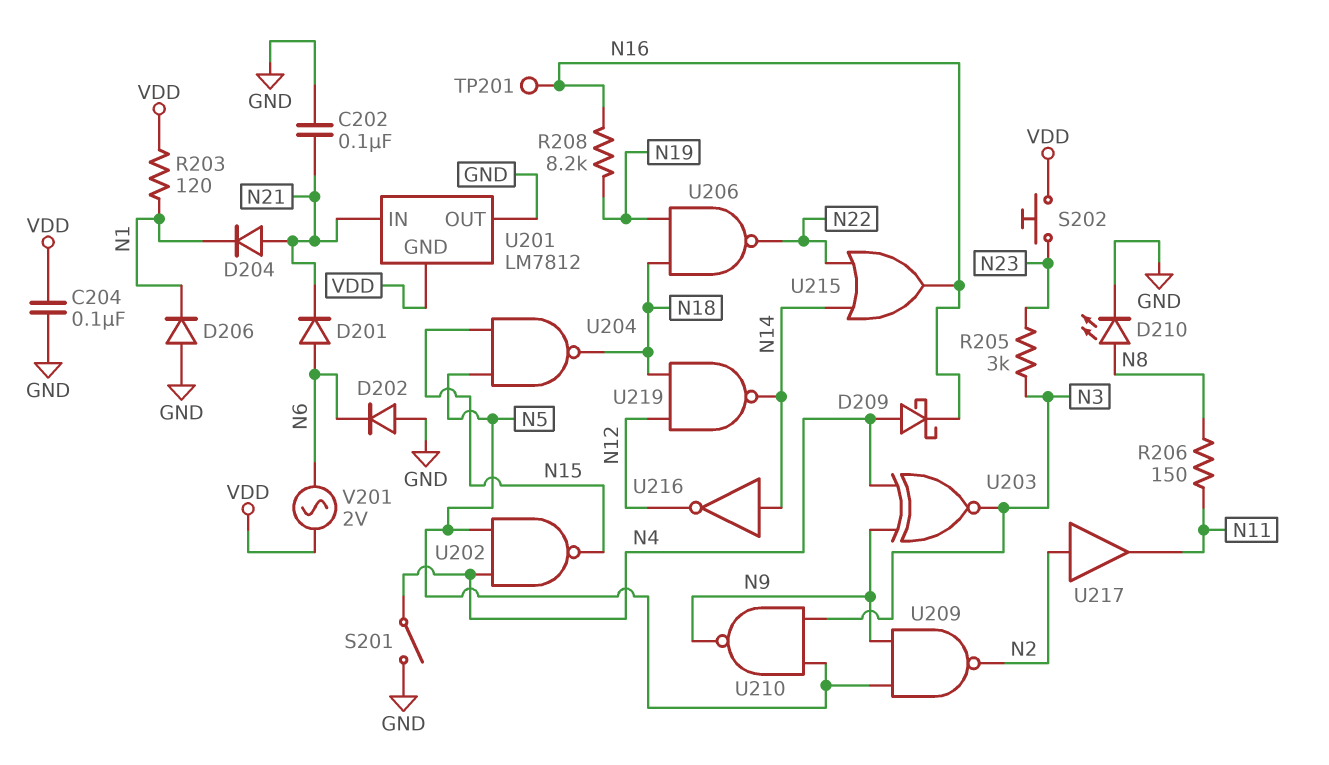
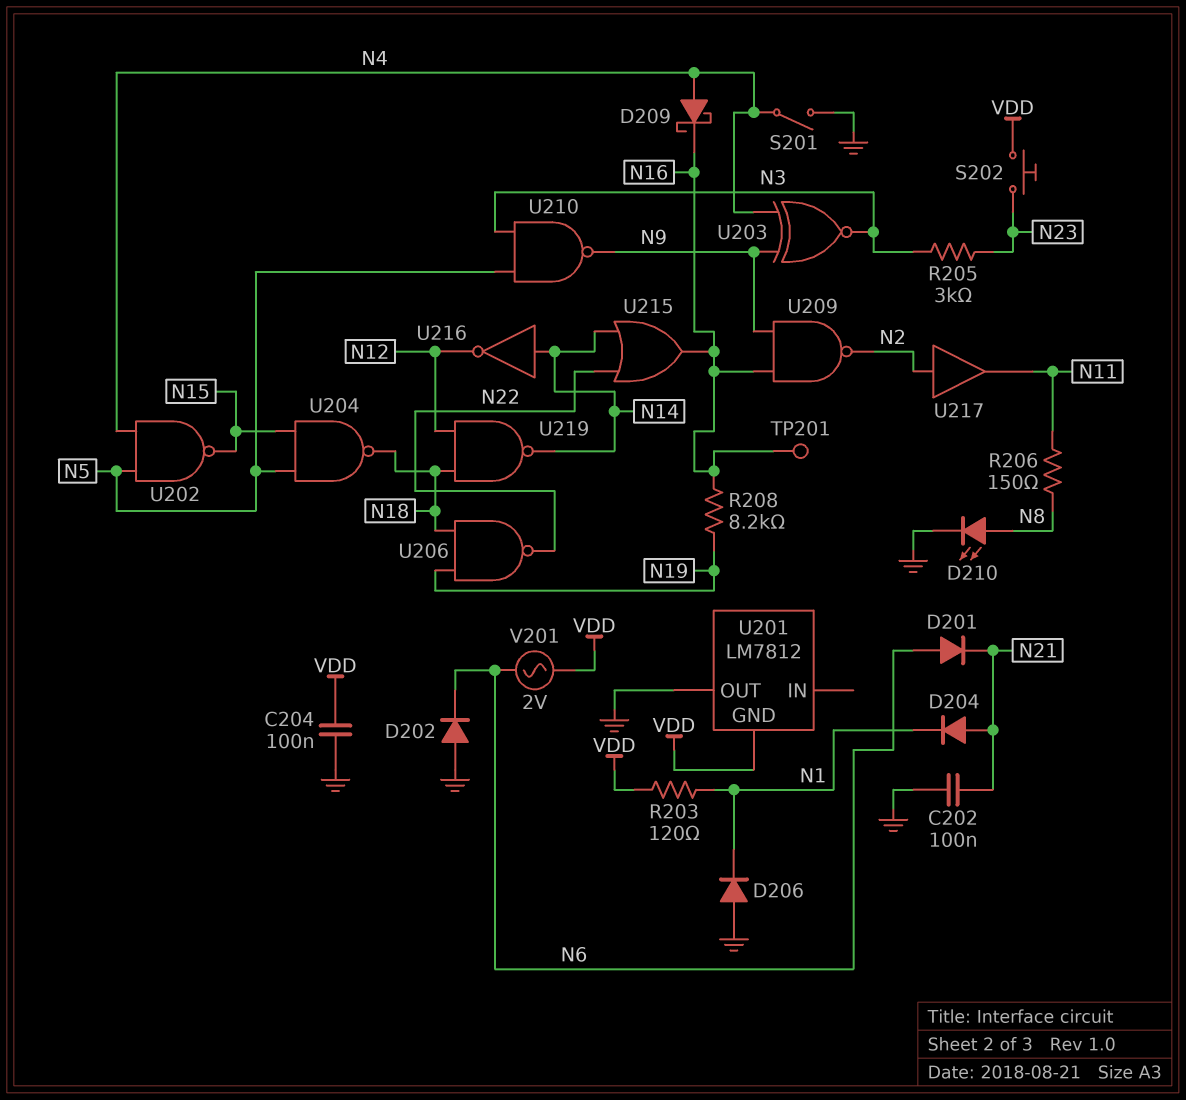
U201 pin IN: N21 -> none
U209: NAND (in N5, in N9, out N2) -> NAND (in N9, in N16, out N2)

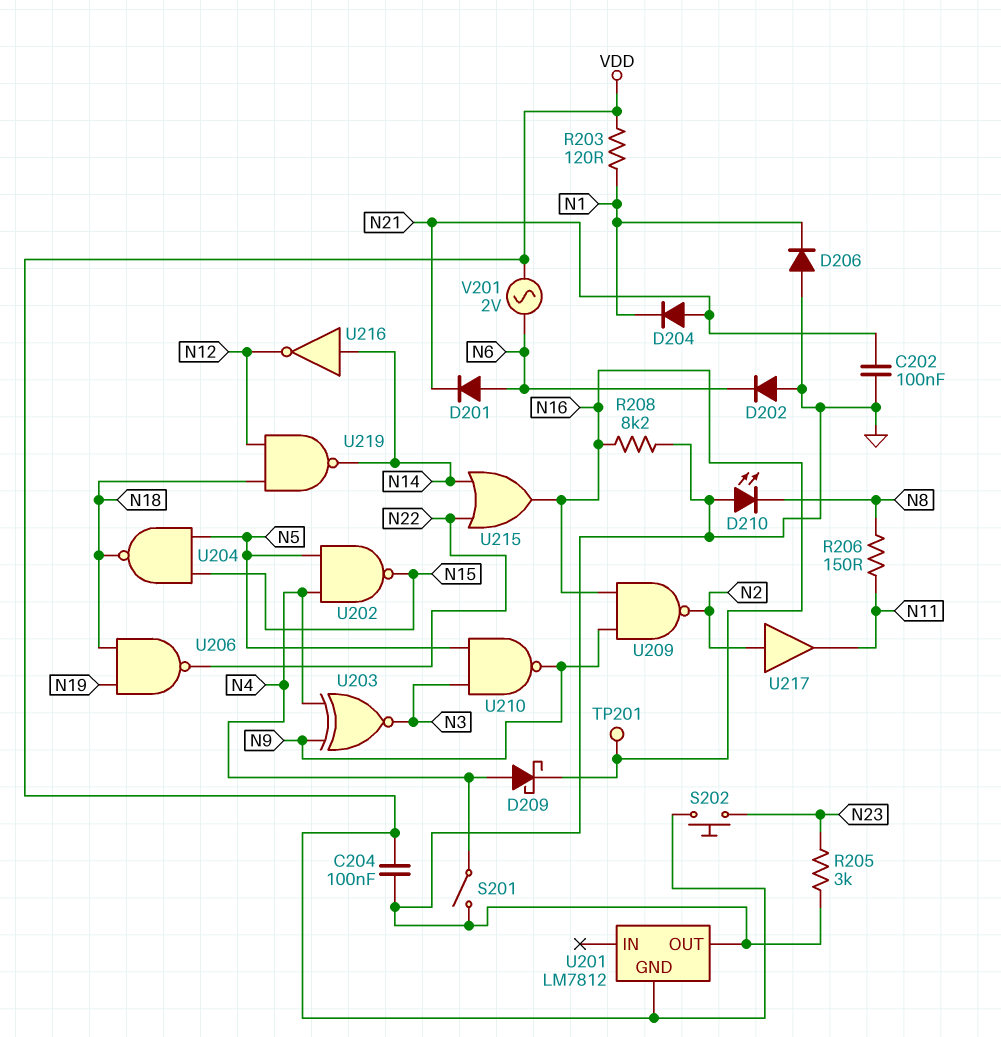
D210: LED (A N8, K GND) -> LED (A GND, K N8)
R205: 3k (N3, N23) -> 3k (GND, N23)
R208: 8.2k (N16, N19) -> 8.2k (GND, N16)

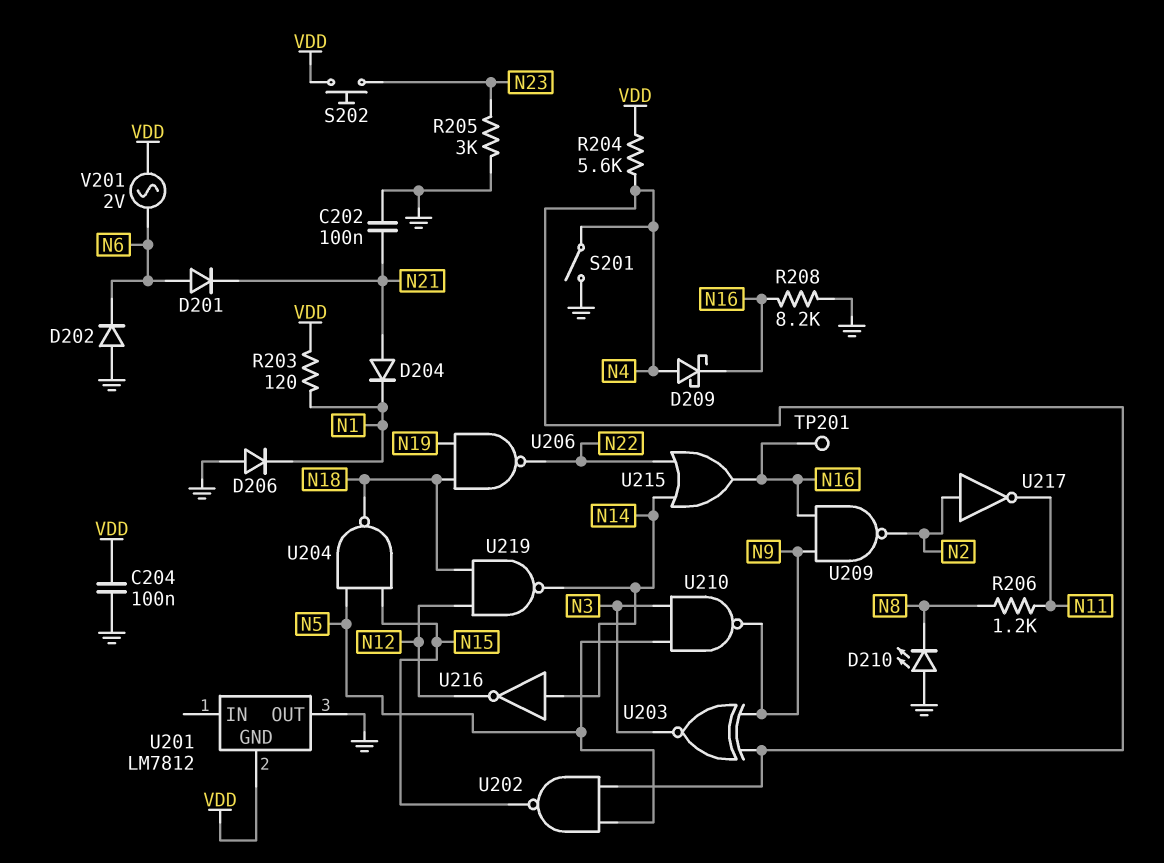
R204: none -> 5.6k (N4, VDD)
R206: 150 (N8, N11) -> 1.2k (N8, N11)
U217: buffer (in N2, out N11) -> NOT (in N2, out N11)

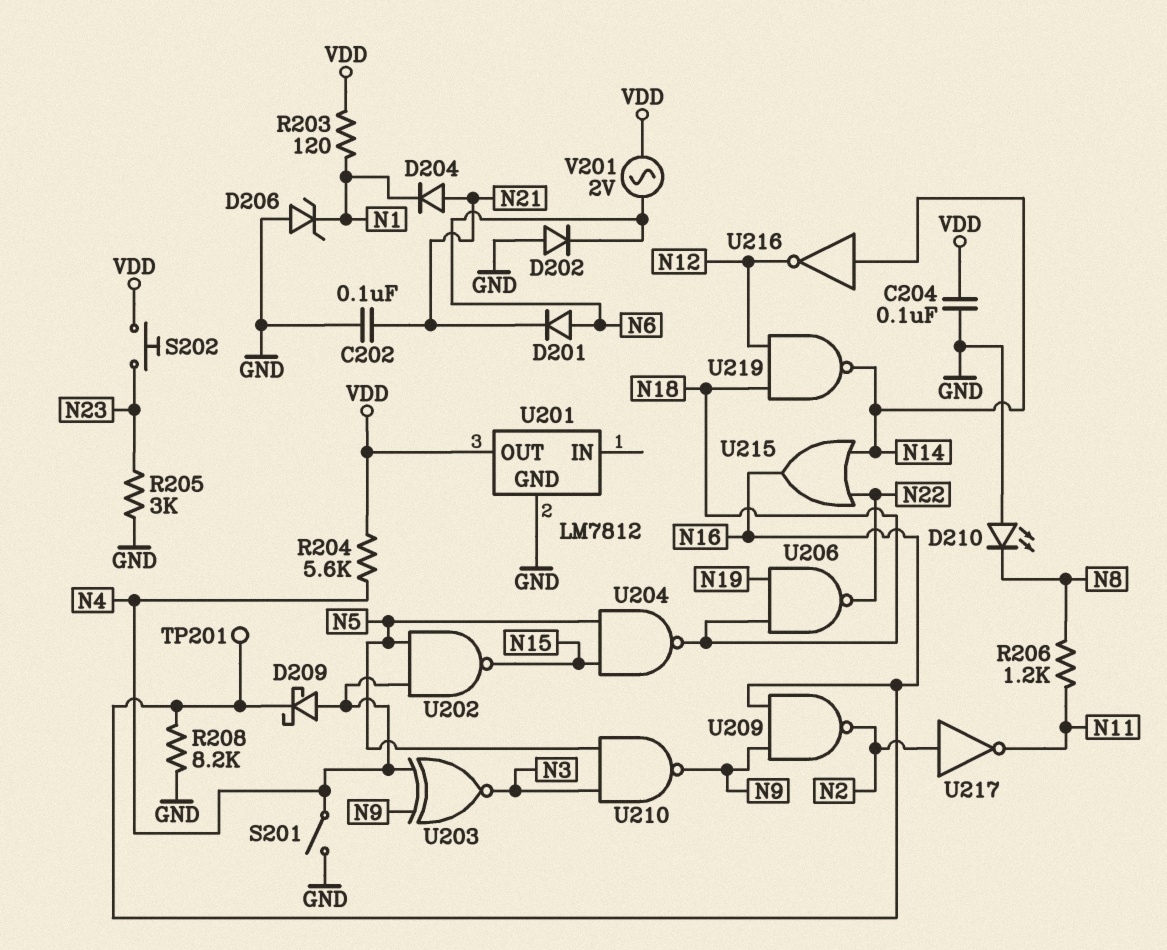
D206: diode (A GND, K N1) -> zener (A GND, K N1)
U201 pin GND: VDD -> GND
U201 pin OUT: GND -> VDD

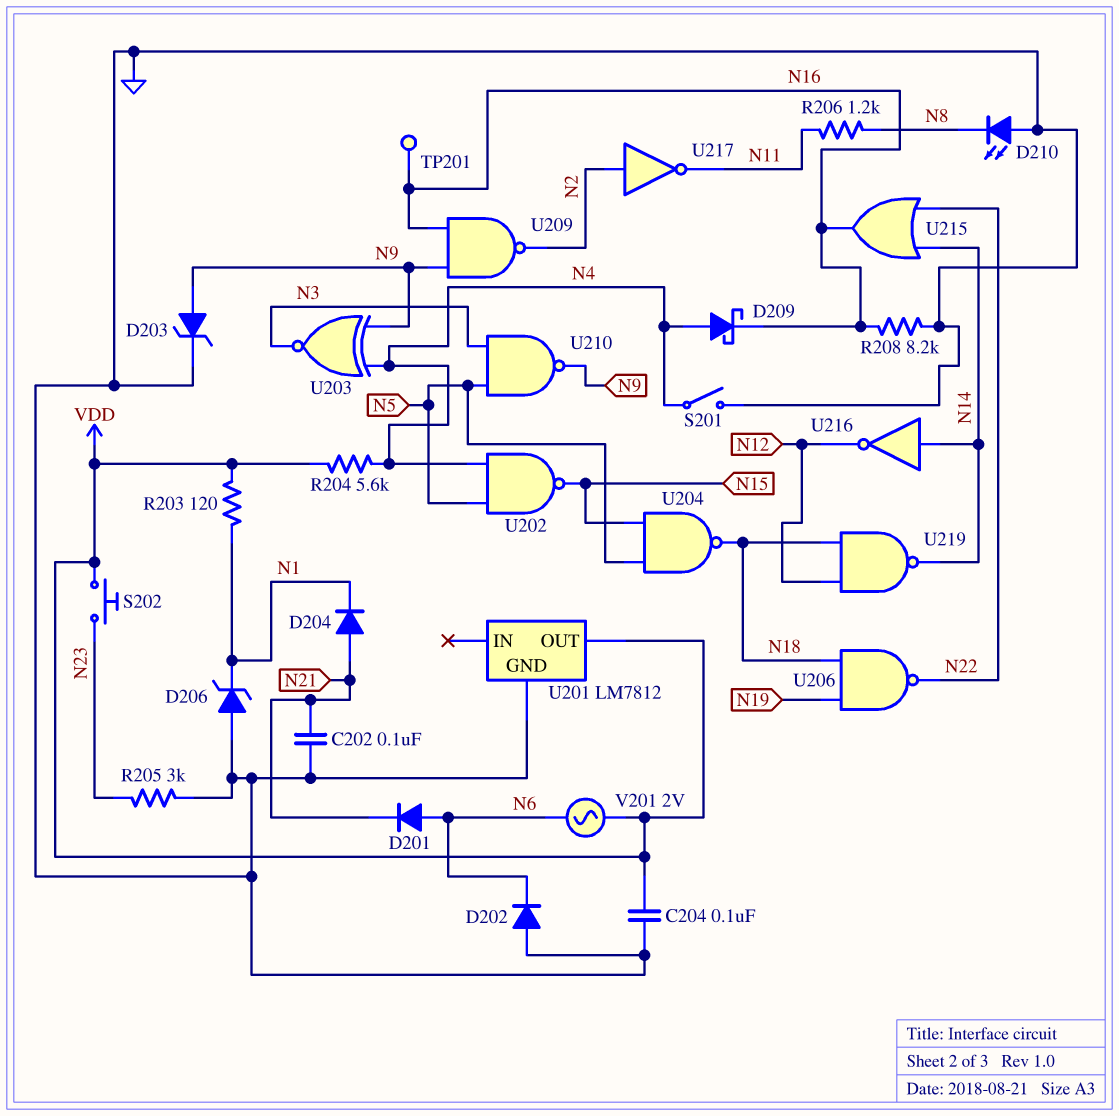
D203: none -> zener (A N9, K GND)

